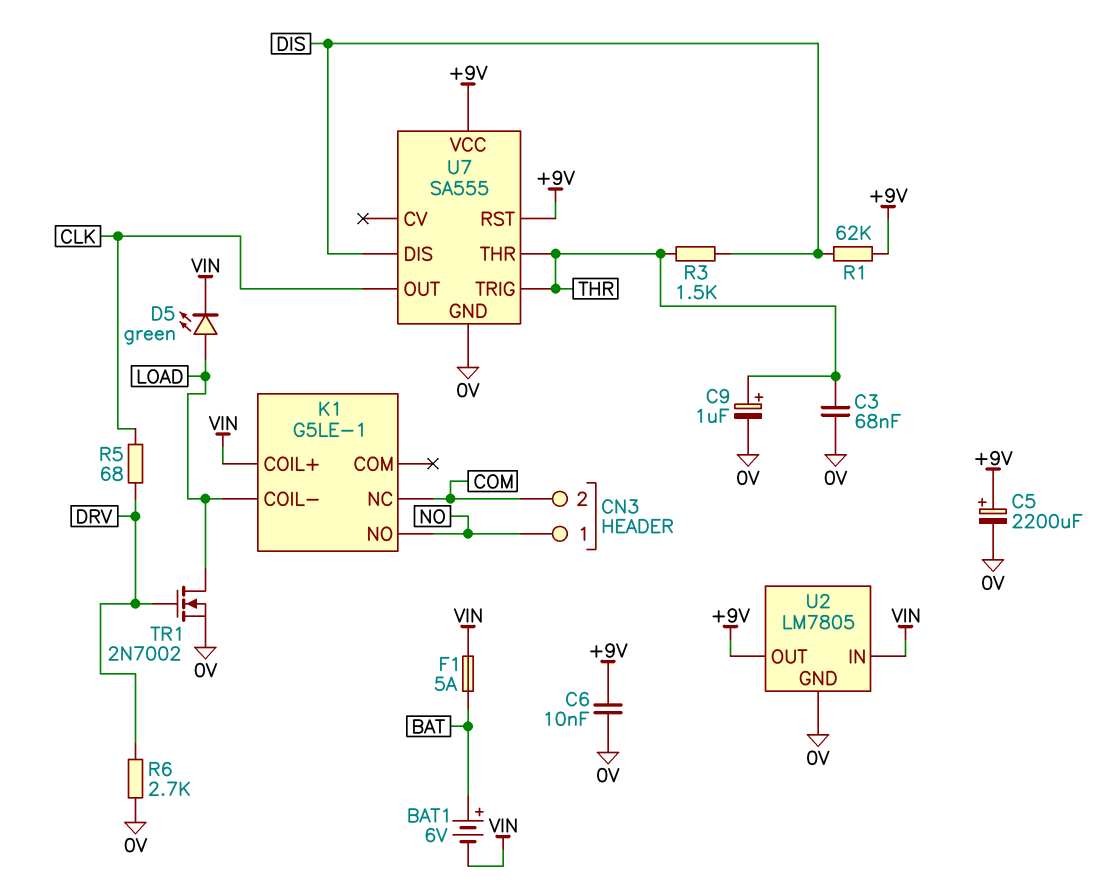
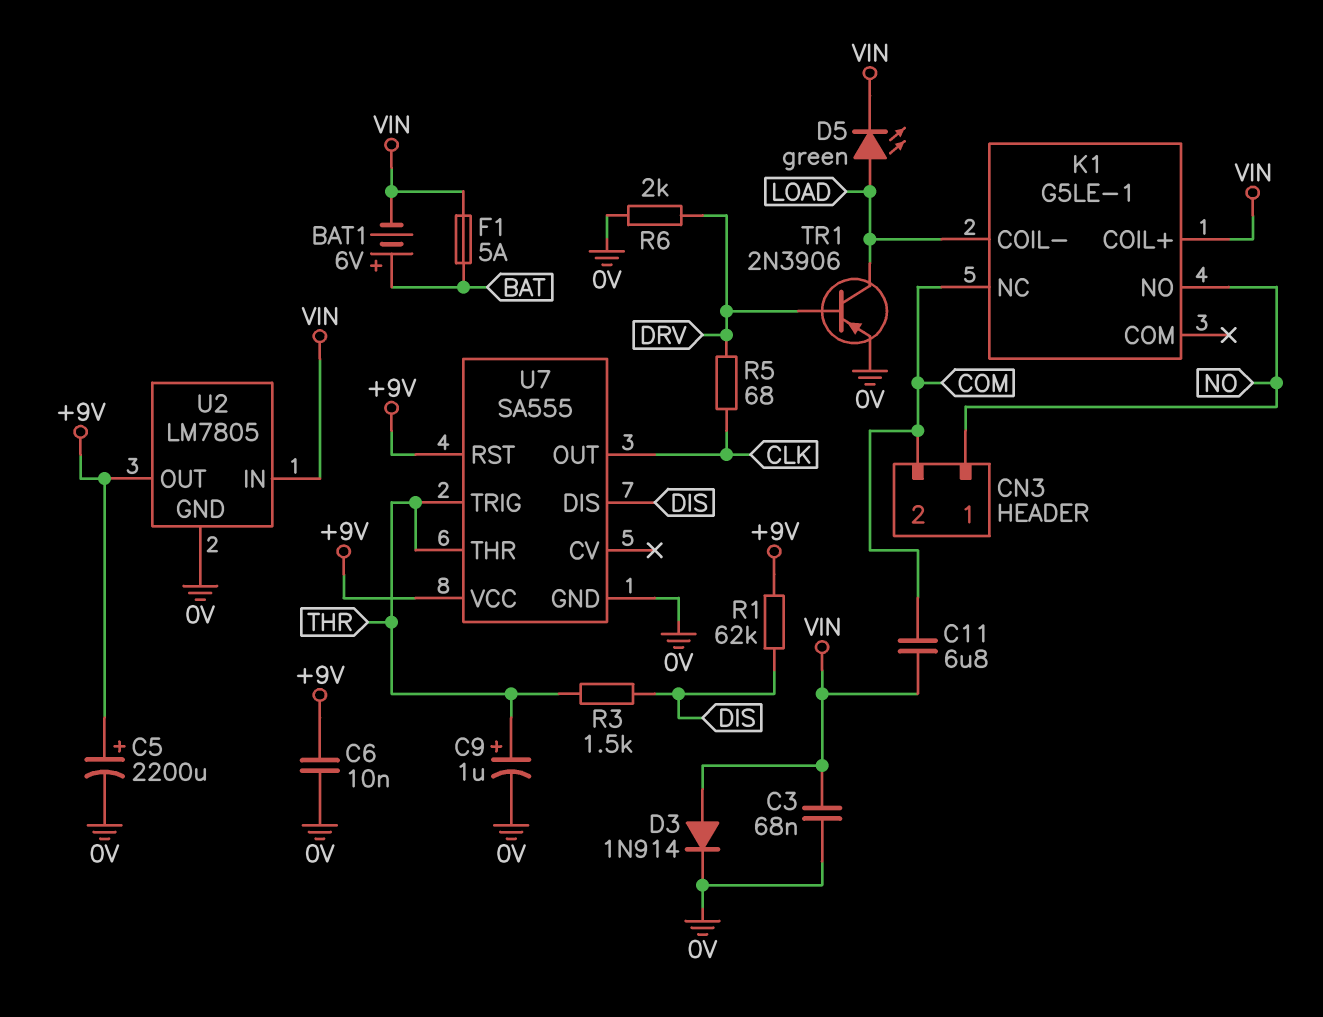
C3: 68nF (0V, THR) -> 68nF (0V, VIN)
C11: none -> 6.8uF (COM, VIN)
D3: none -> diode 1N914 (A VIN, K 0V)
R6: 2.7k (0V, DRV) -> 2k (0V, DRV)
TR1: NMOS 2N7002 (G DRV, D LOAD, S 0V) -> PNP 2N3906 (B DRV, C LOAD, E 0V)

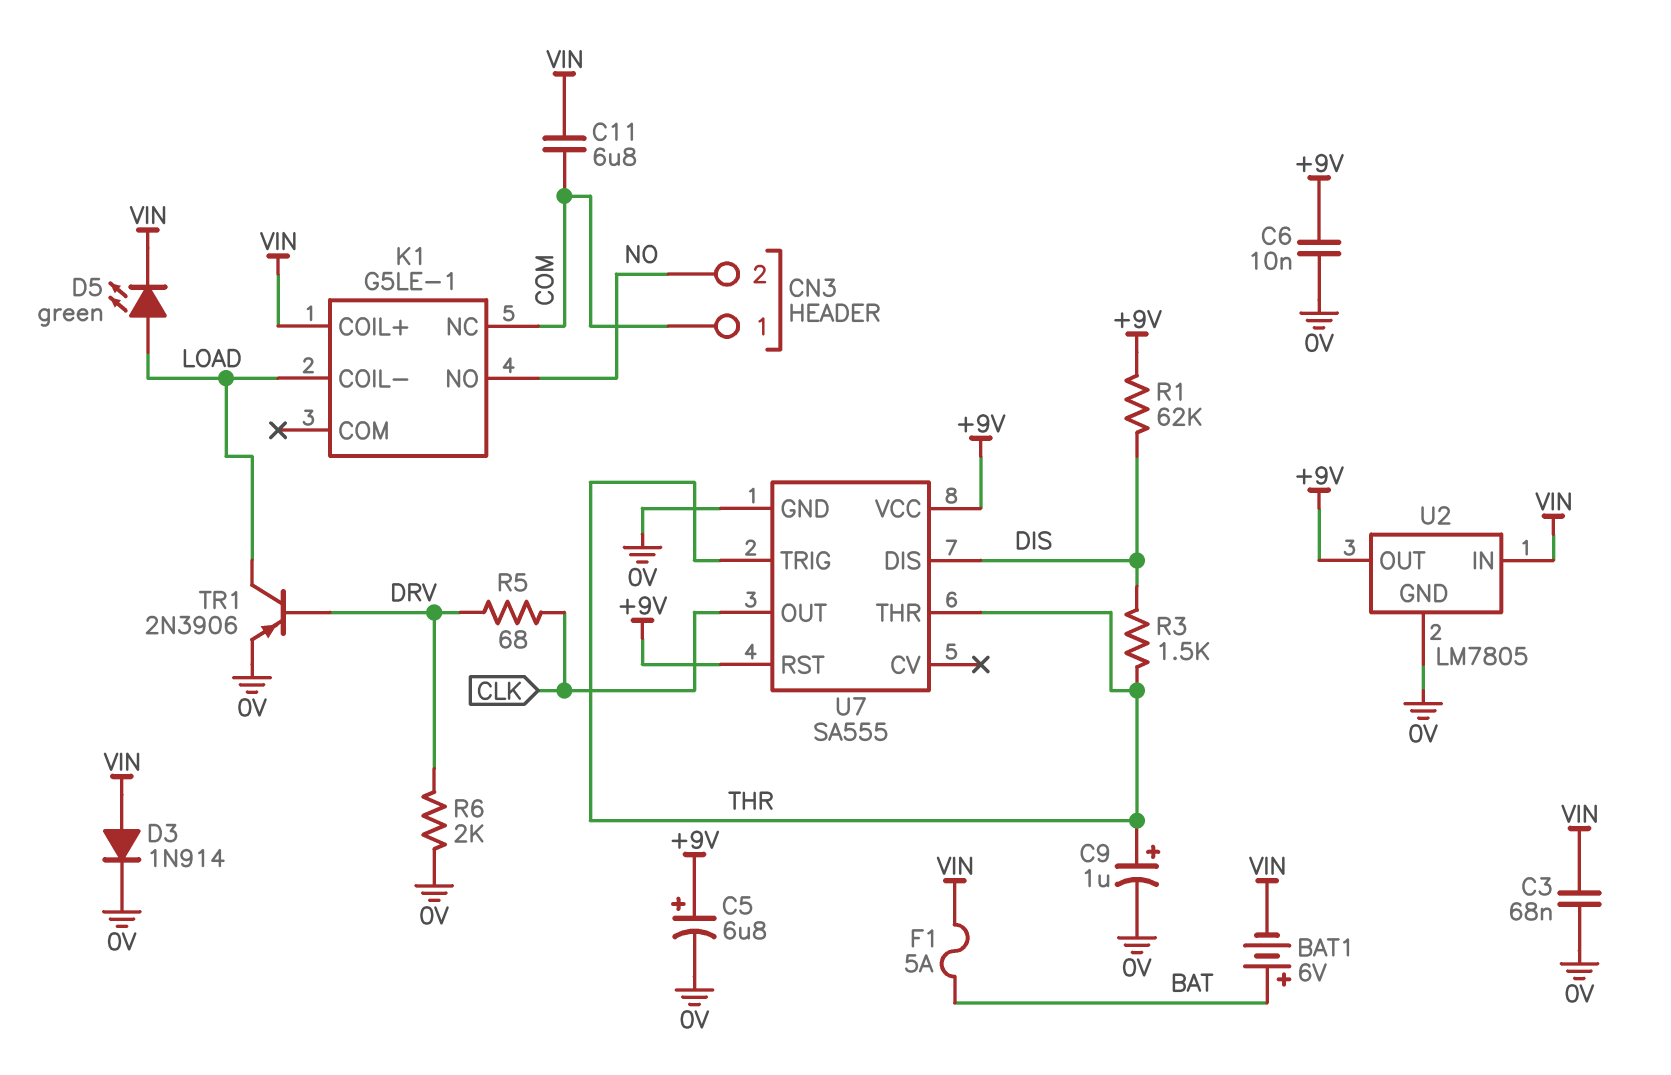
C5: 2200uF (plus +9V, minus 0V) -> 6.8uF (plus +9V, minus 0V)
CN3 pin 1: NO -> COM
CN3 pin 2: COM -> NO

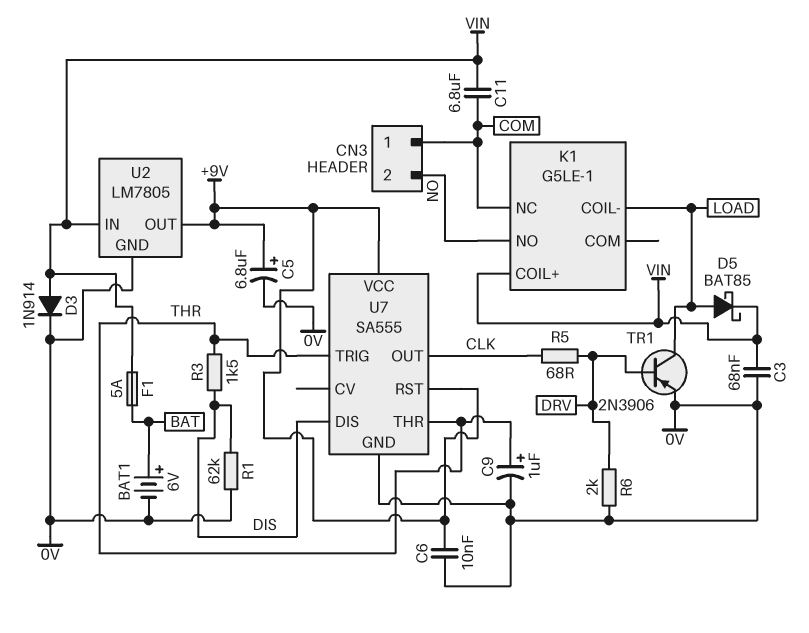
BAT1: 6V (plus BAT, minus VIN) -> 6V (plus BAT, minus 0V)
D5: LED green (A LOAD, K VIN) -> schottky BAT85 (A LOAD, K VIN)
R1: 62k (+9V, DIS) -> 62k (0V, DIS)

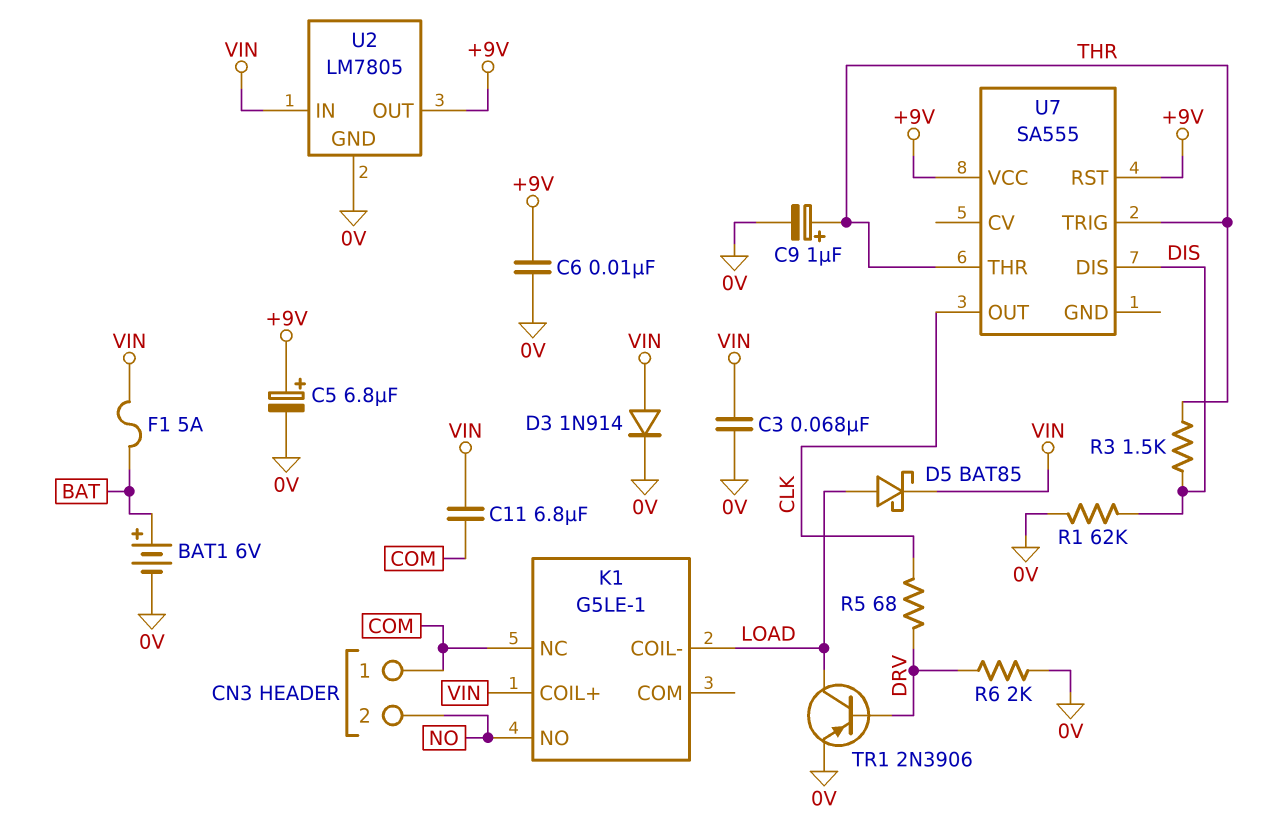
U7 pin GND: 0V -> none

